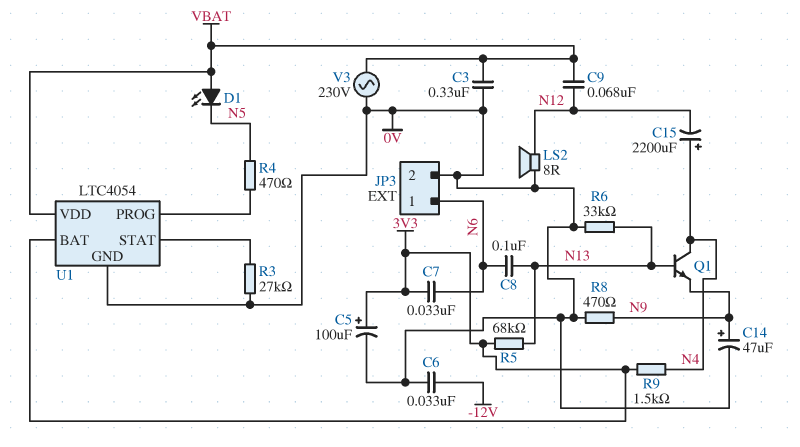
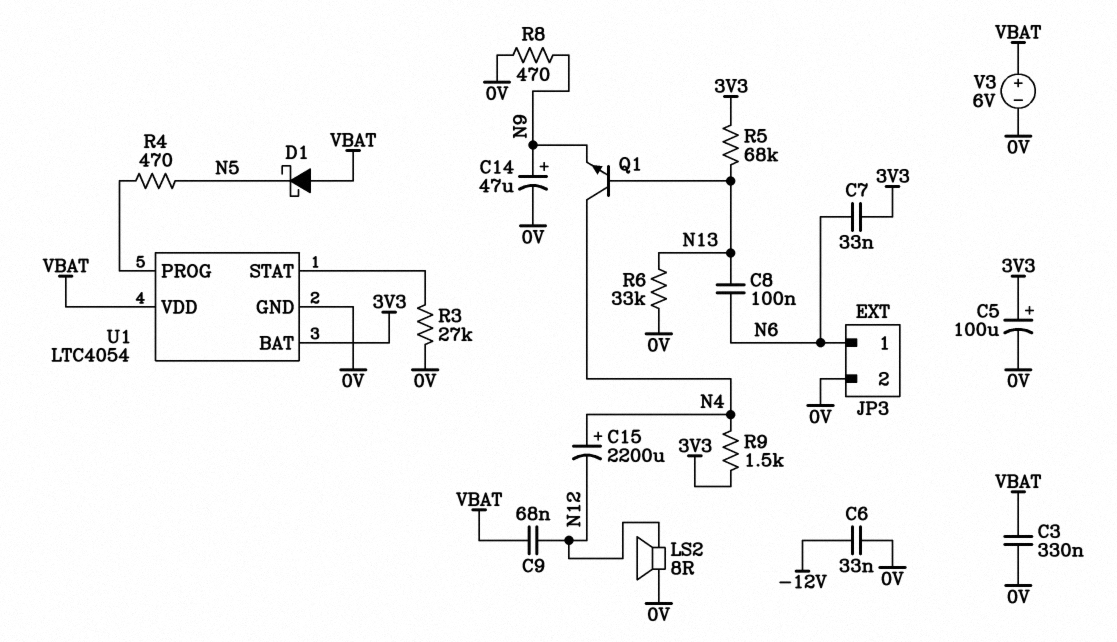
D1: LED (A VBAT, K N5) -> schottky (A VBAT, K N5)
V3: AC 230V (0V, VBAT) -> 6V (plus VBAT, minus 0V)

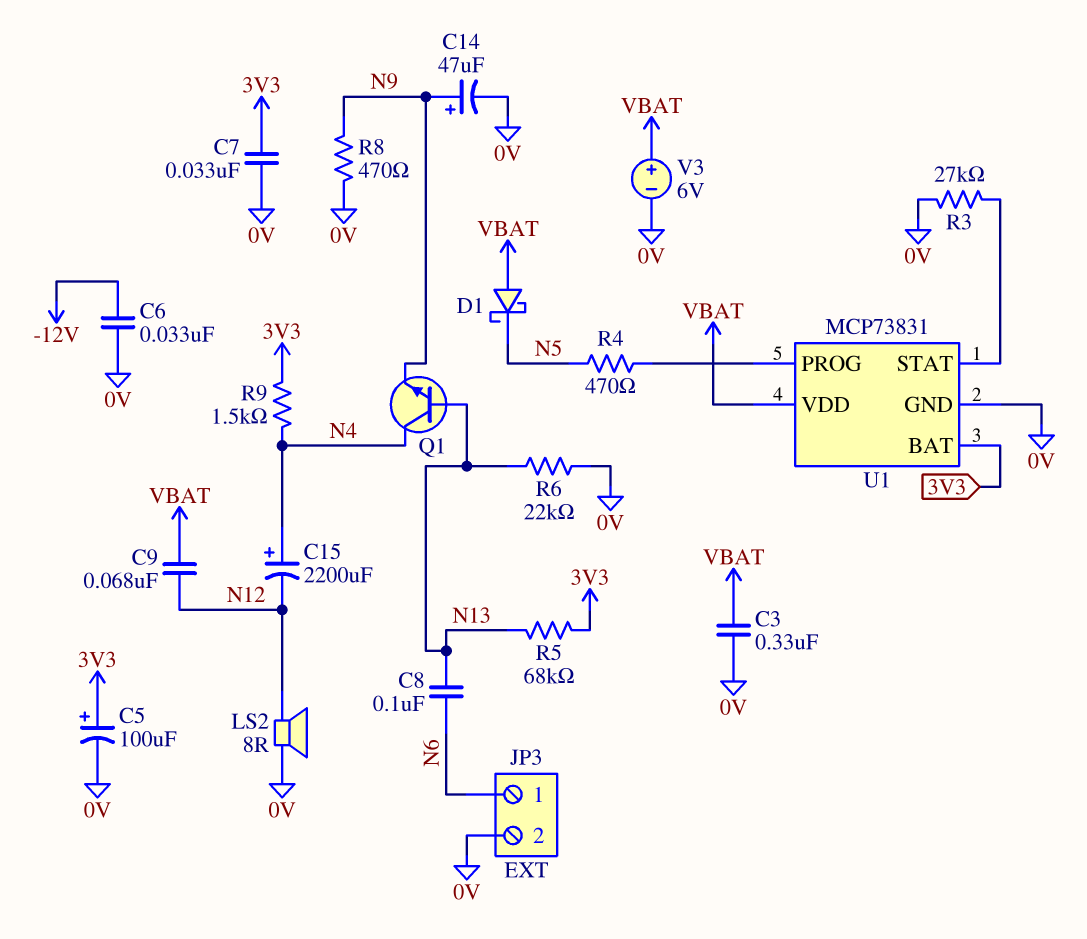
C7: 33nF (3V3, N6) -> 33nF (0V, 3V3)
R6: 33k (0V, N13) -> 22k (0V, N13)
U1: LTC4054 -> MCP73831

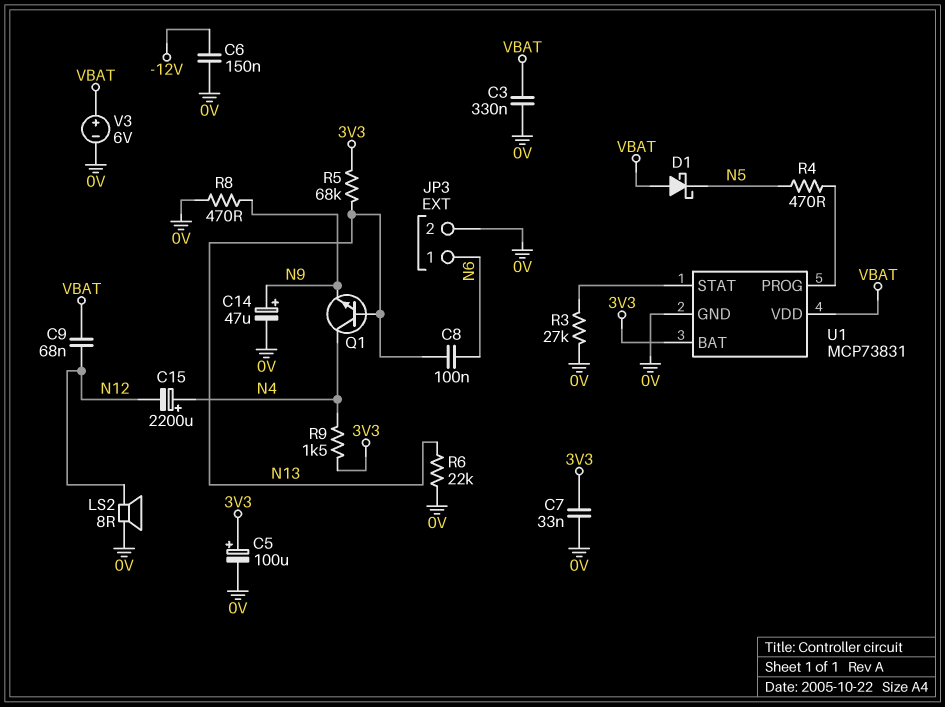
C6: 33nF (-12V, 0V) -> 150nF (-12V, 0V)

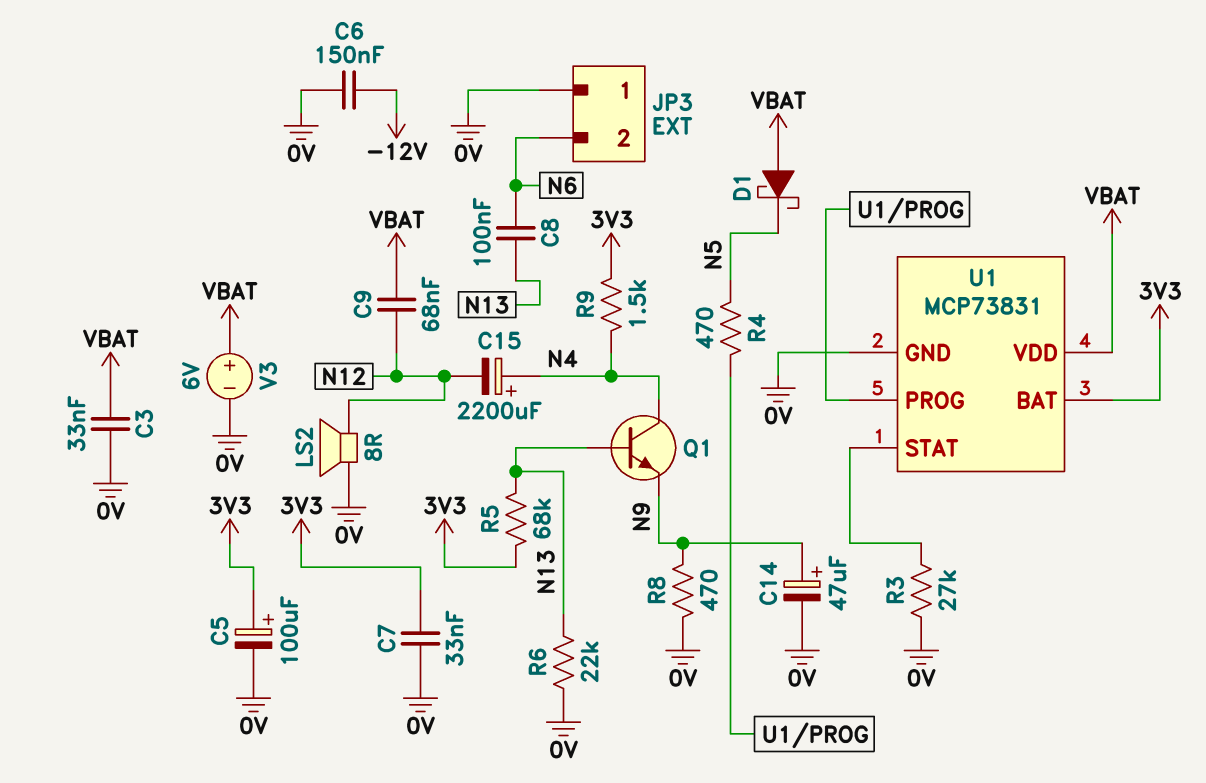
C3: 330nF (0V, VBAT) -> 33nF (0V, VBAT)
JP3 pin 1: N6 -> 0V
JP3 pin 2: 0V -> N6

